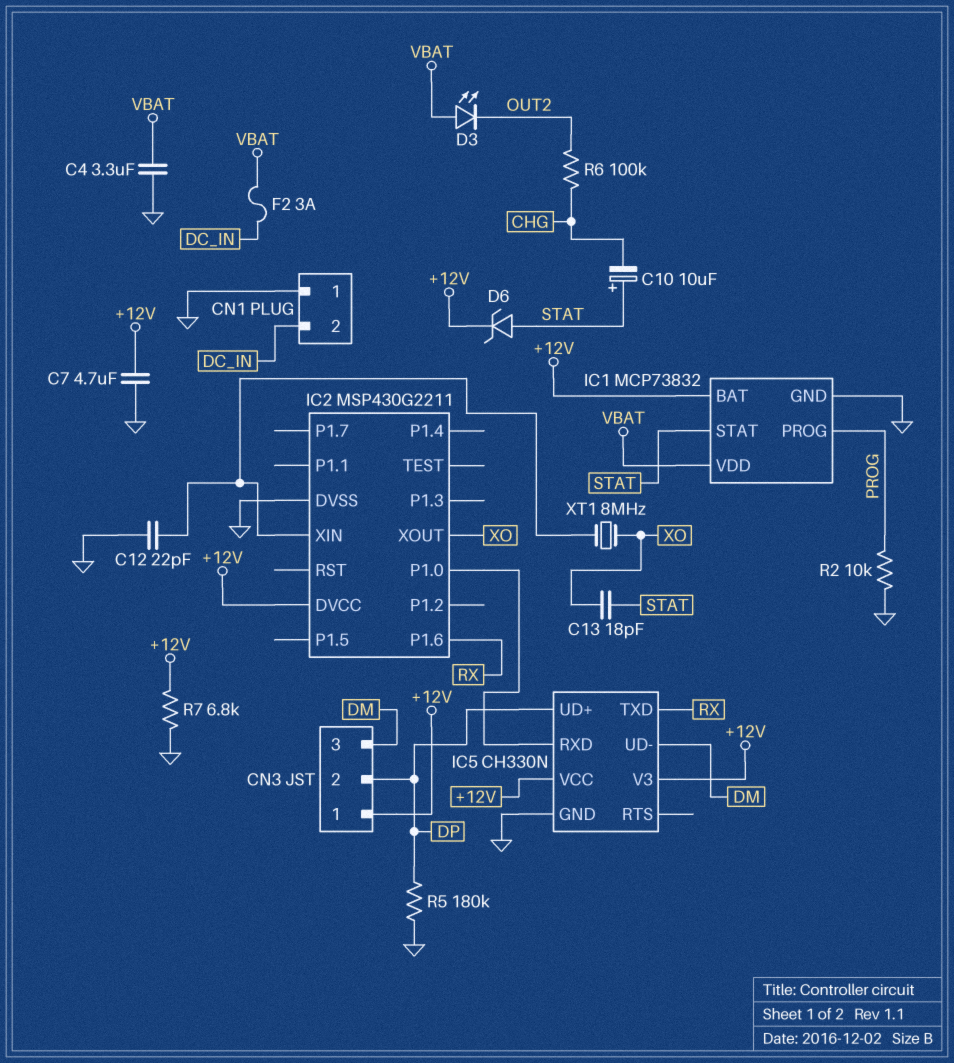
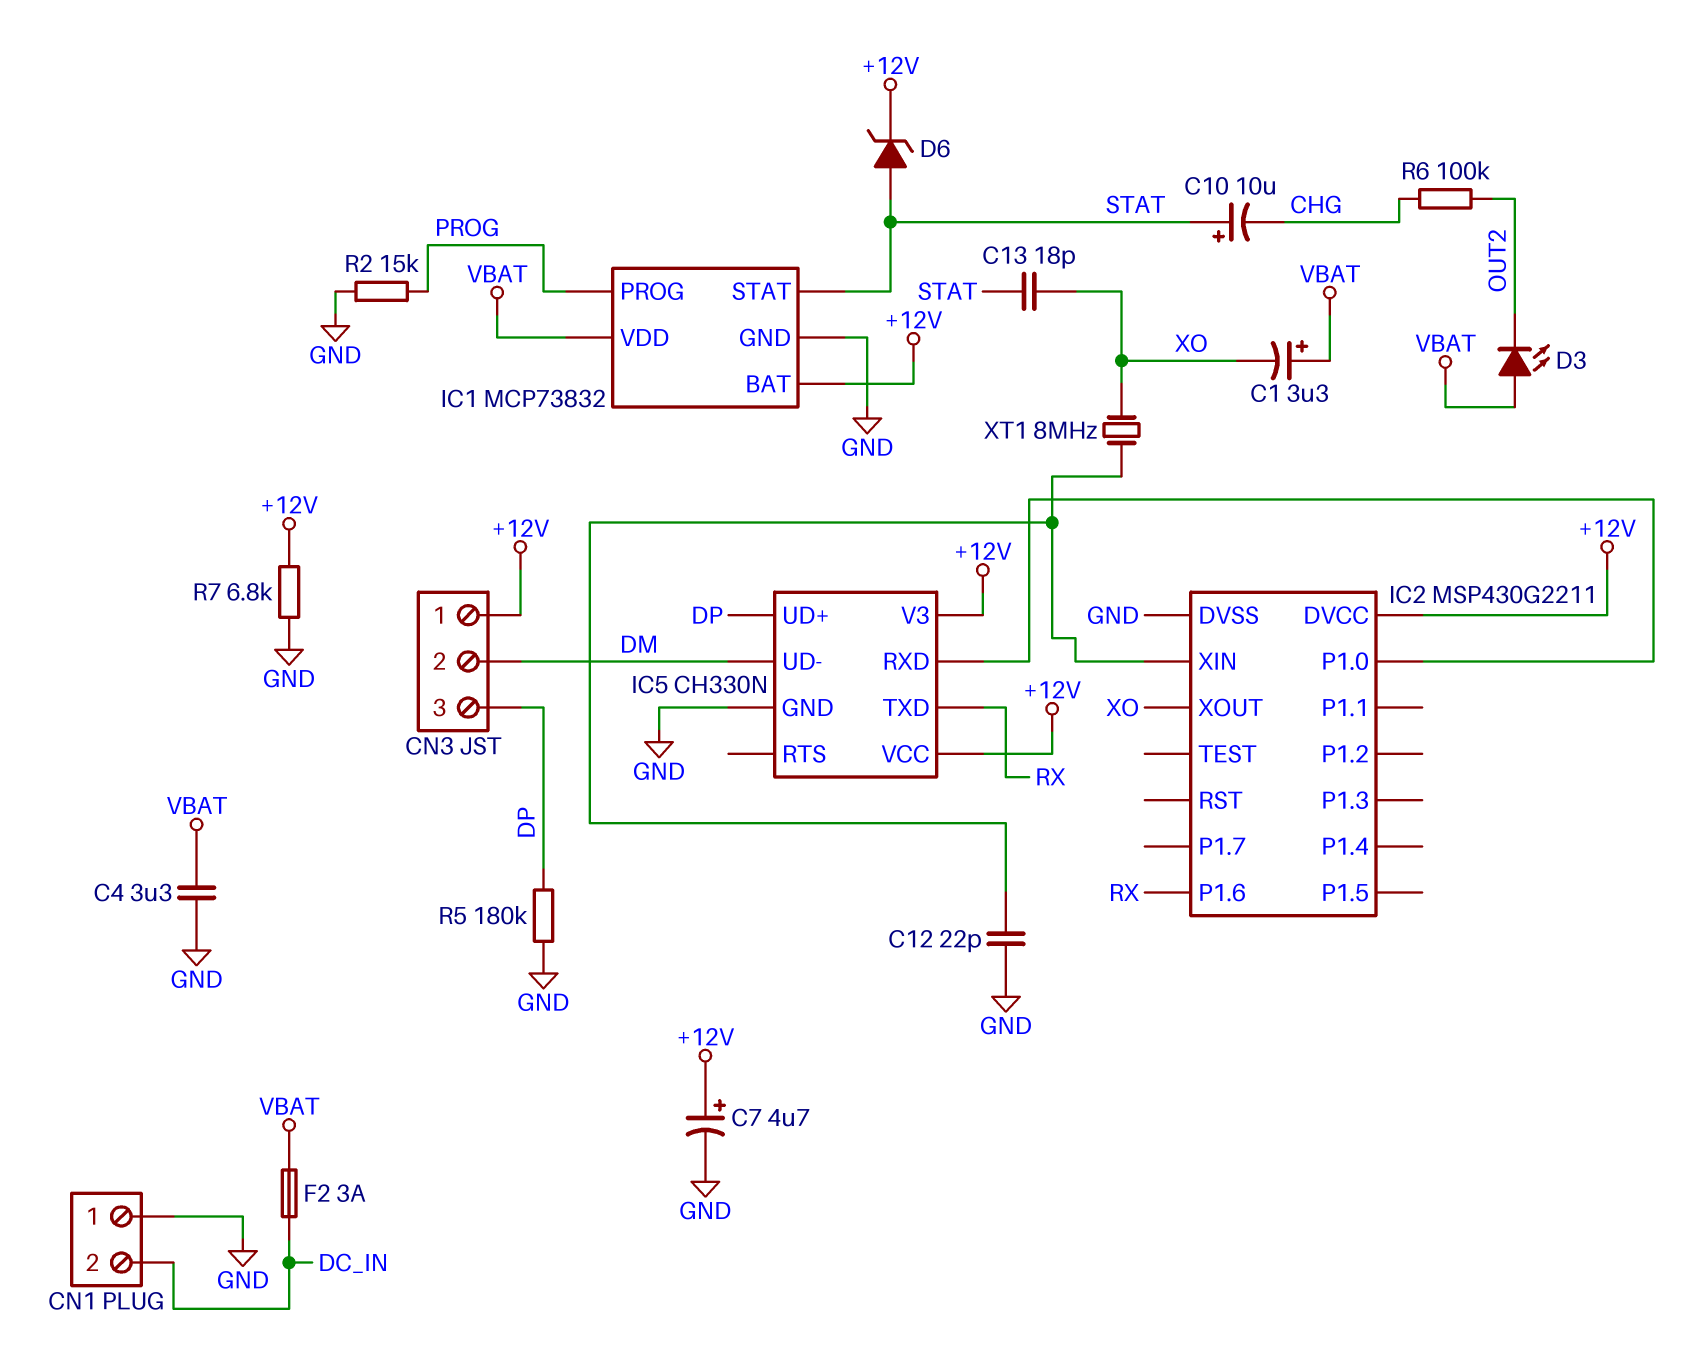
C1: none -> 3.3uF (plus VBAT, minus XO)
C7: 4.7uF (+12V, GND) -> 4.7uF (plus +12V, minus GND)
CN3 pin 2: DP -> DM
CN3 pin 3: DM -> DP
R2: 10k (GND, PROG) -> 15k (GND, PROG)

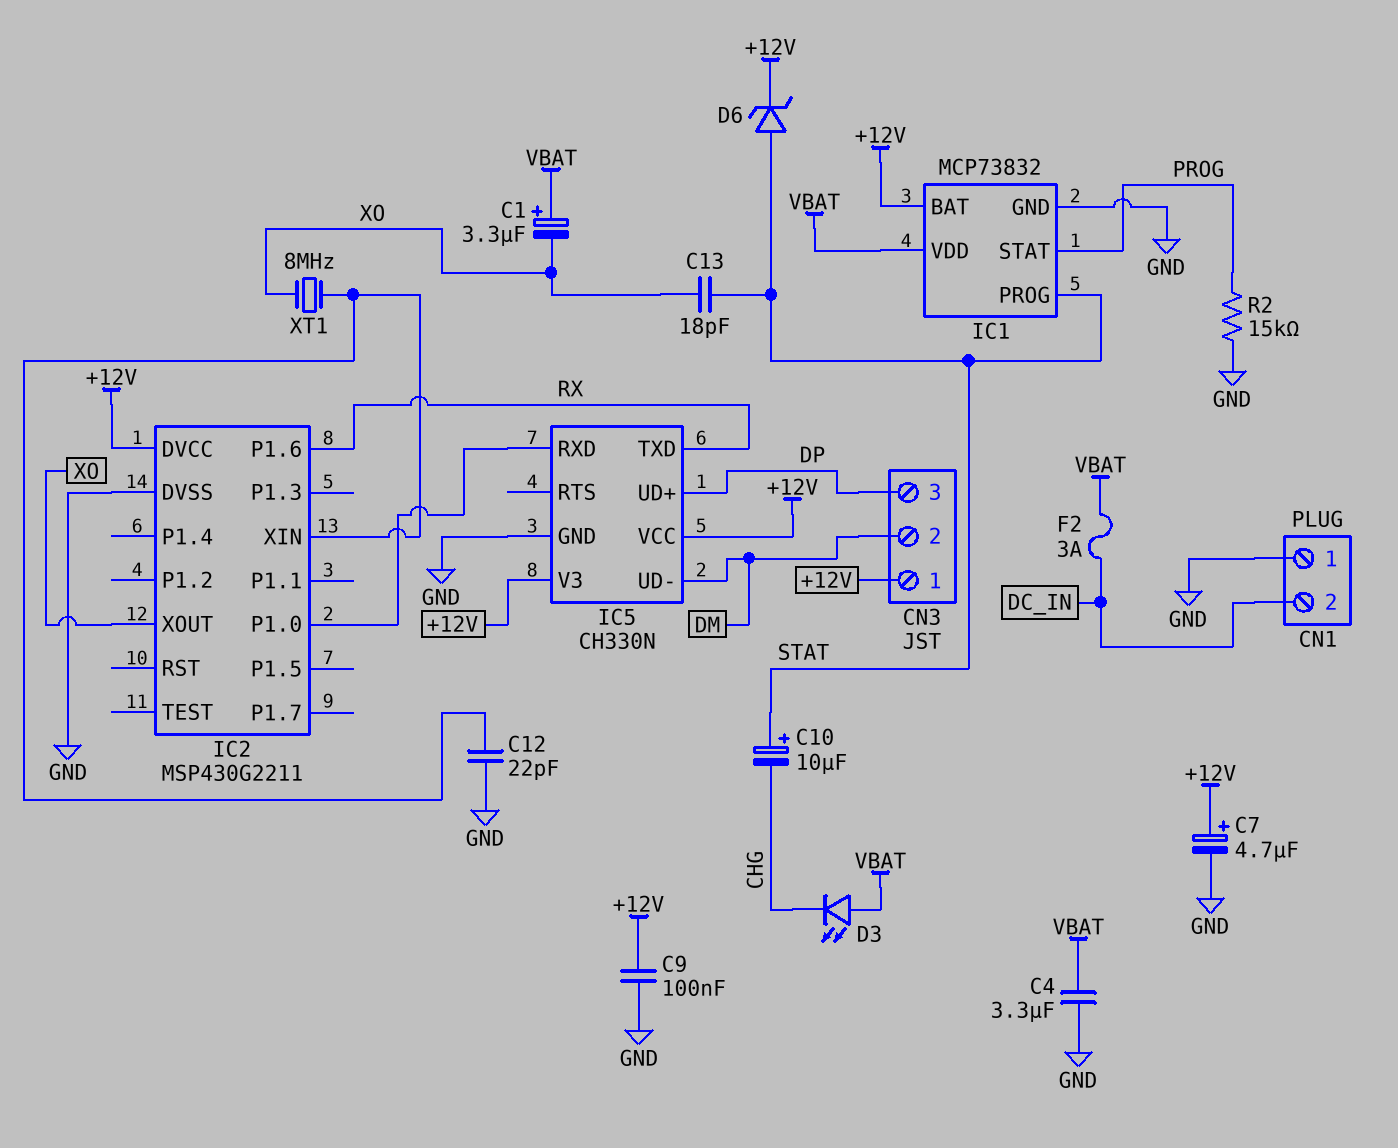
C9: none -> 100nF (+12V, GND)
D3: LED (A VBAT, K OUT2) -> LED (A VBAT, K CHG)
IC1 pin PROG: PROG -> STAT
IC1 pin STAT: STAT -> PROG
R5: 180k (DP, GND) -> none
R6: 100k (CHG, OUT2) -> none
R7: 6.8k (+12V, GND) -> none

